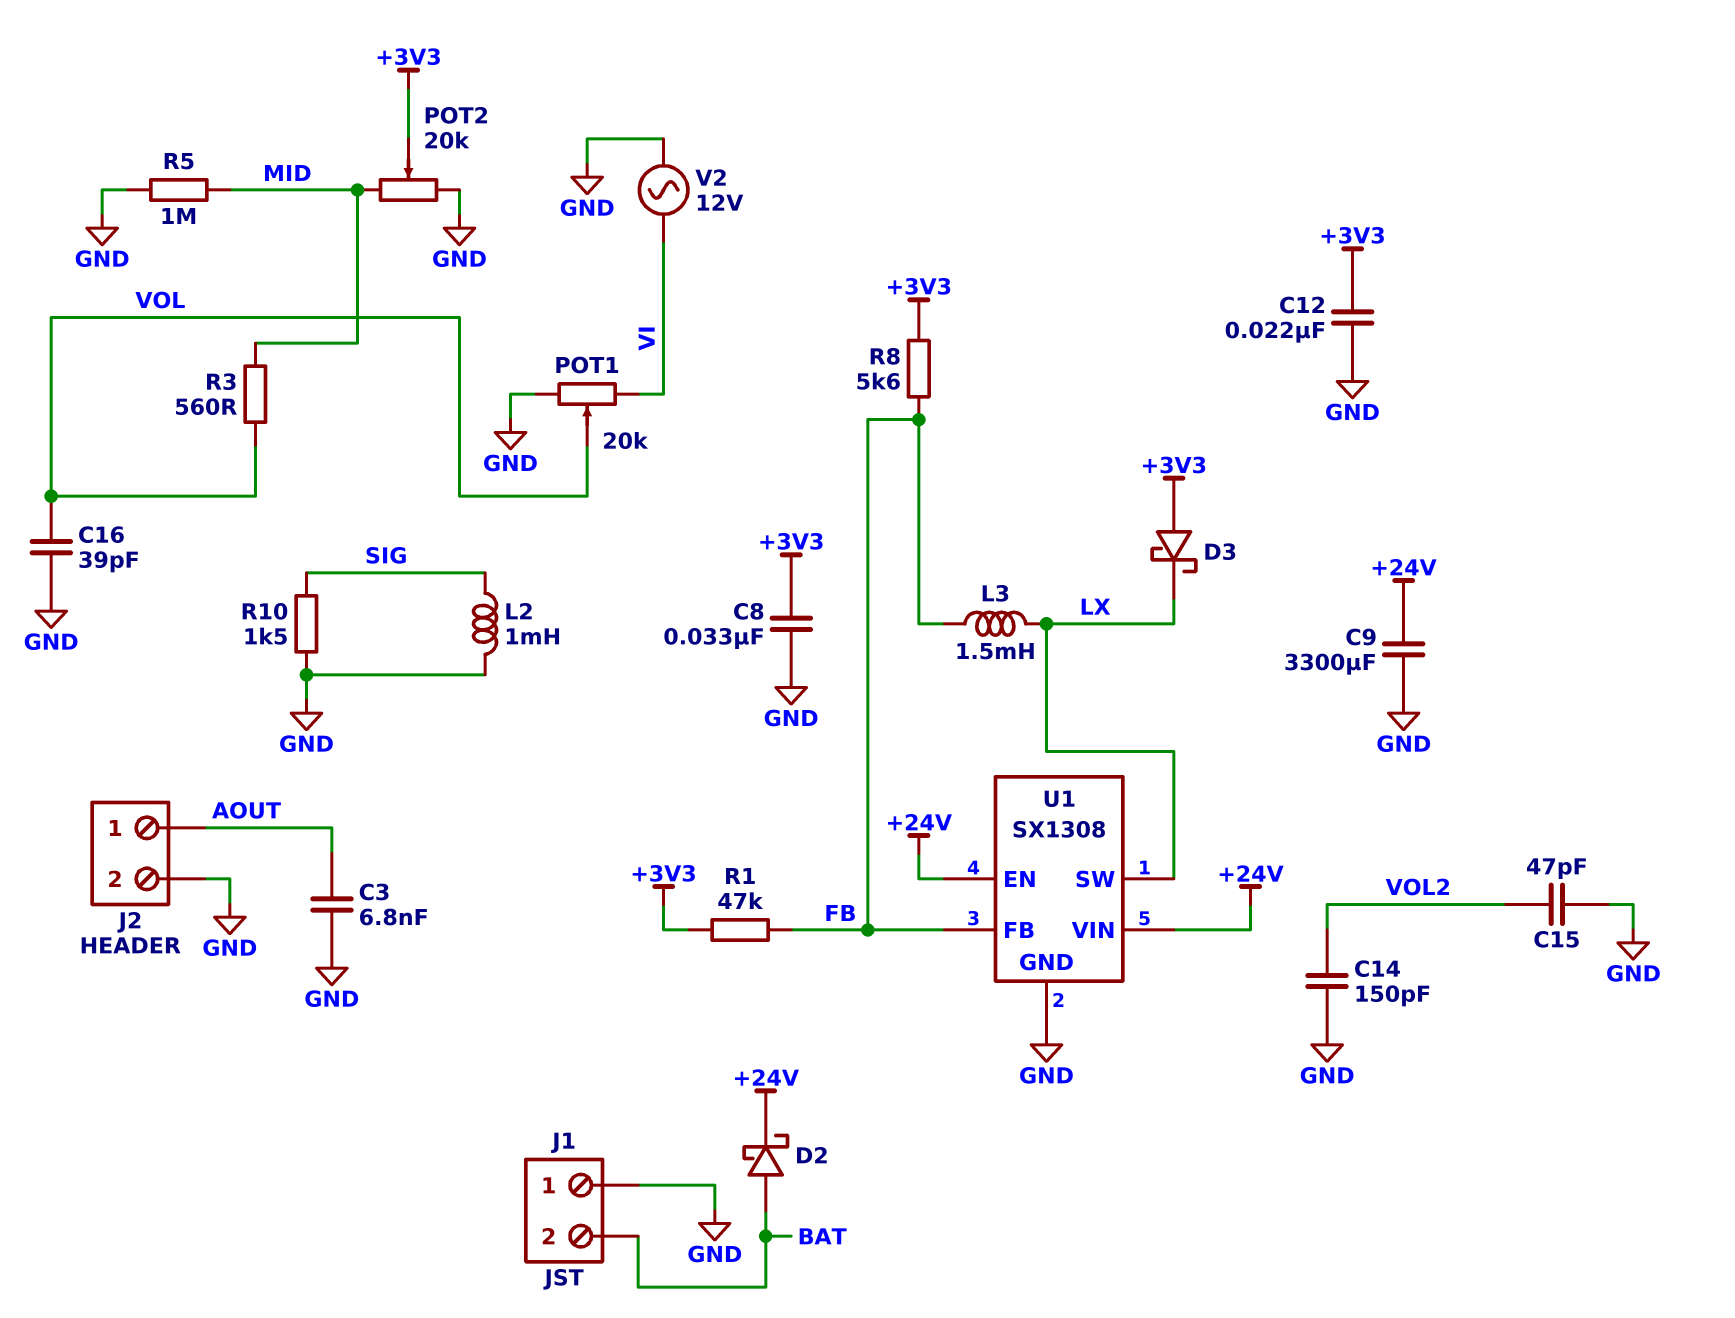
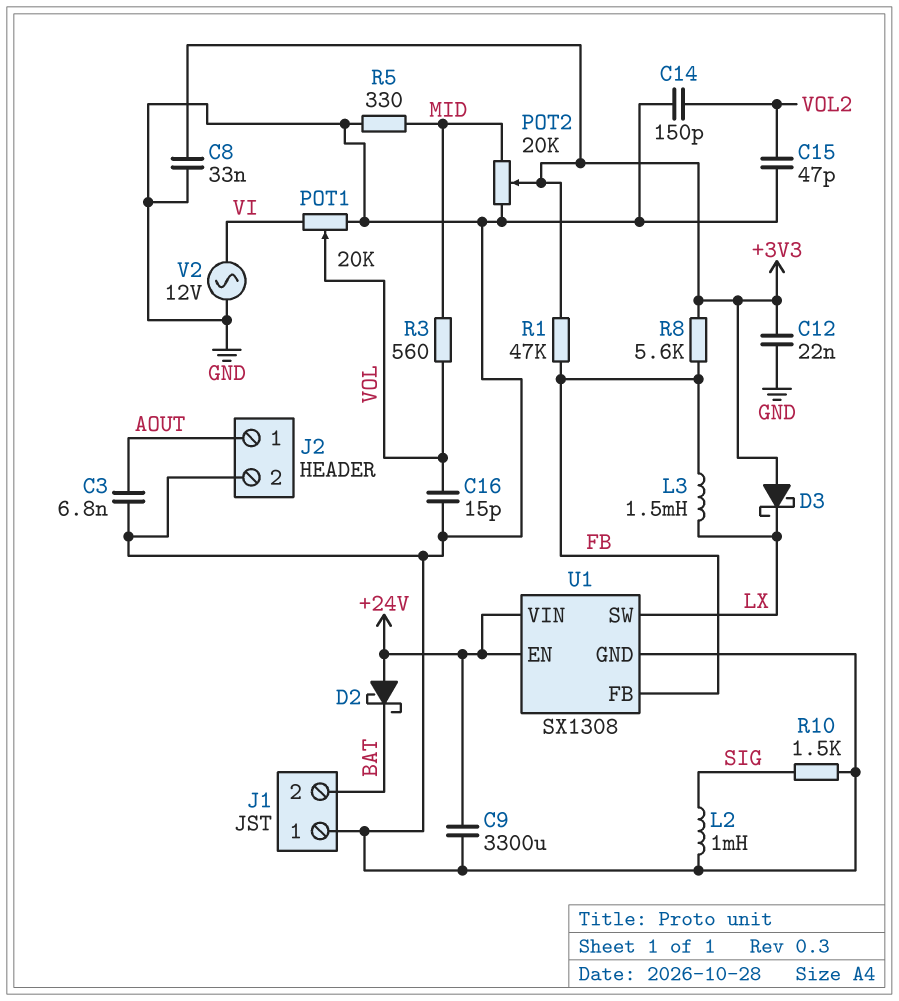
C16: 39pF (GND, VOL) -> 15pF (GND, VOL)
D2: schottky (A BAT, K +24V) -> schottky (A +24V, K BAT)
R5: 1M (GND, MID) -> 330 (GND, MID)

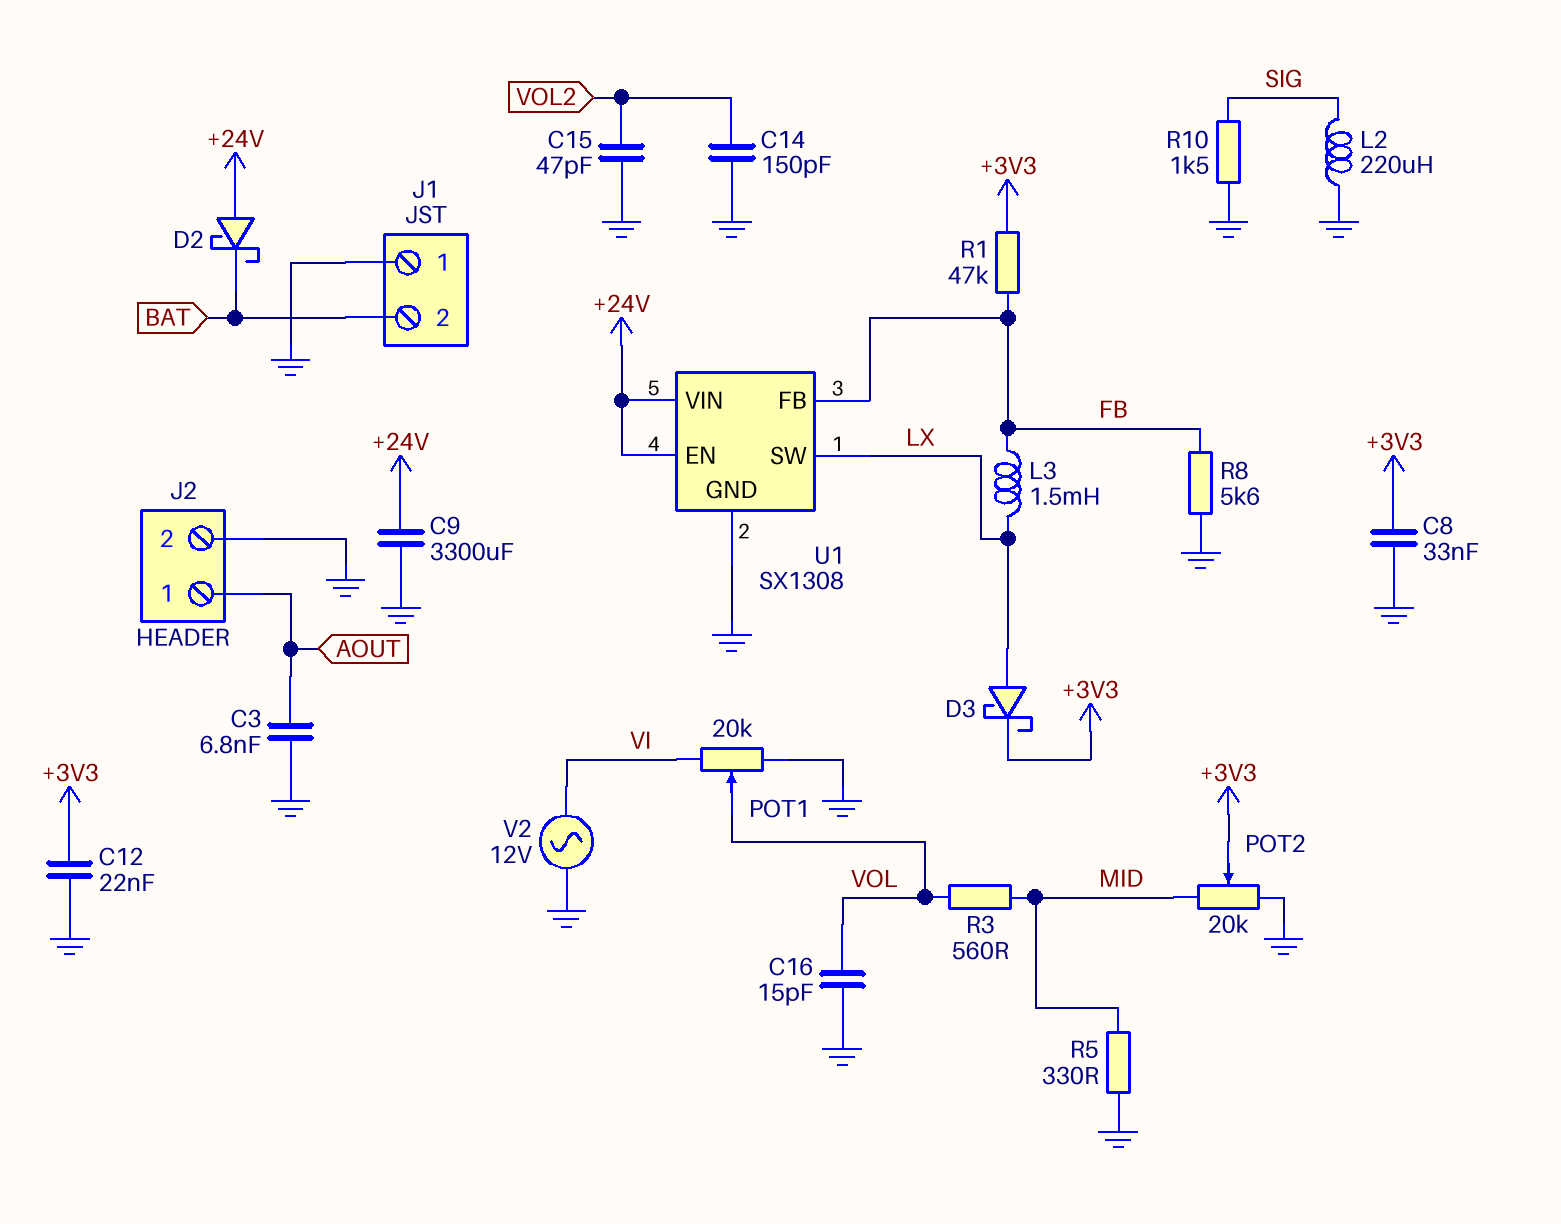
D3: schottky (A +3V3, K LX) -> schottky (A LX, K +3V3)
L2: 1mH (GND, SIG) -> 220uH (GND, SIG)
R8: 5.6k (+3V3, FB) -> 5.6k (FB, GND)

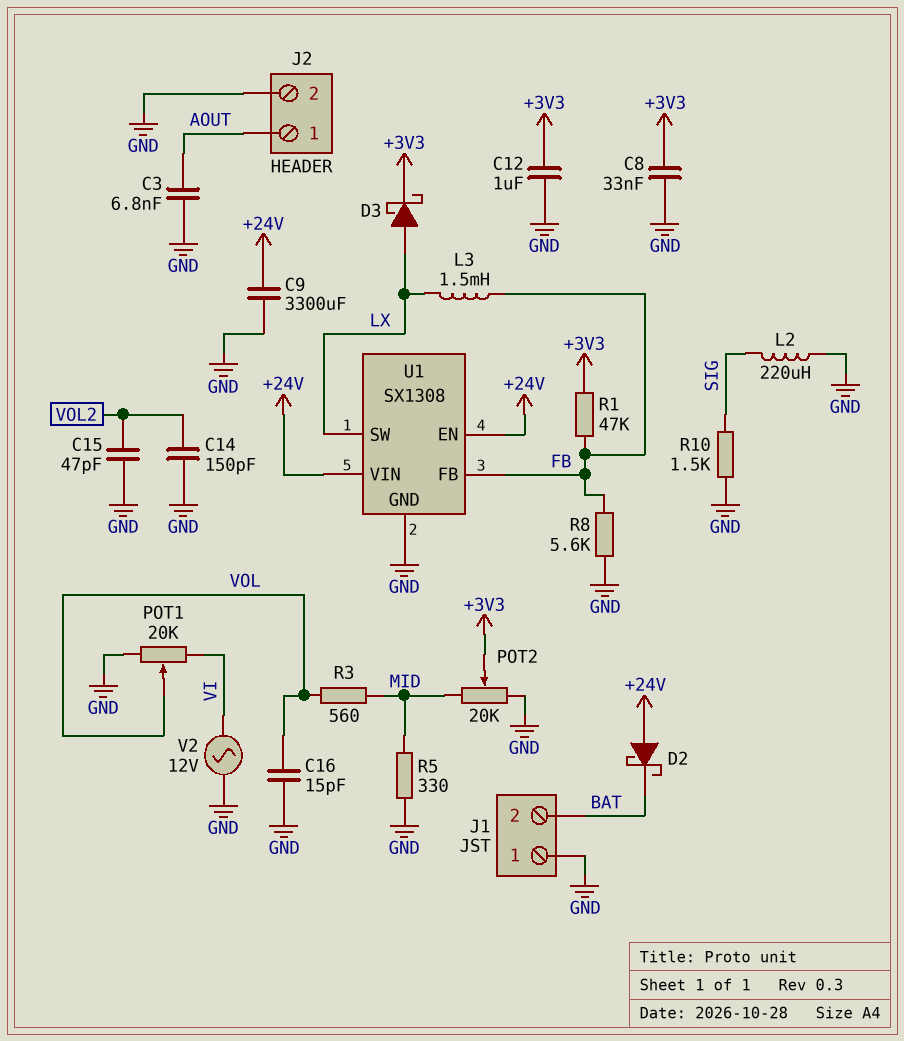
C12: 22nF (+3V3, GND) -> 1uF (+3V3, GND)

